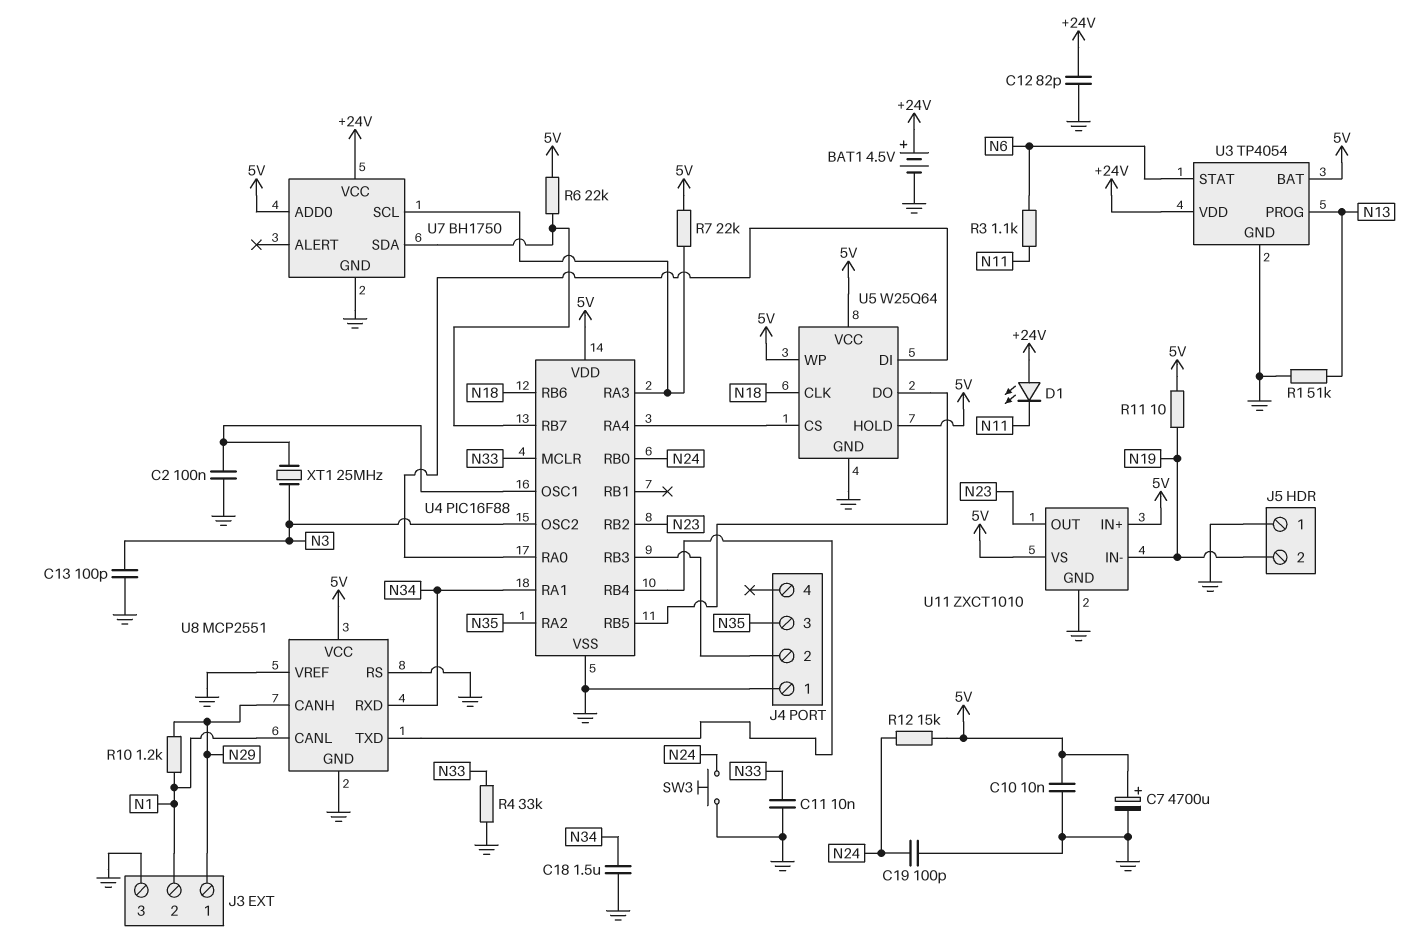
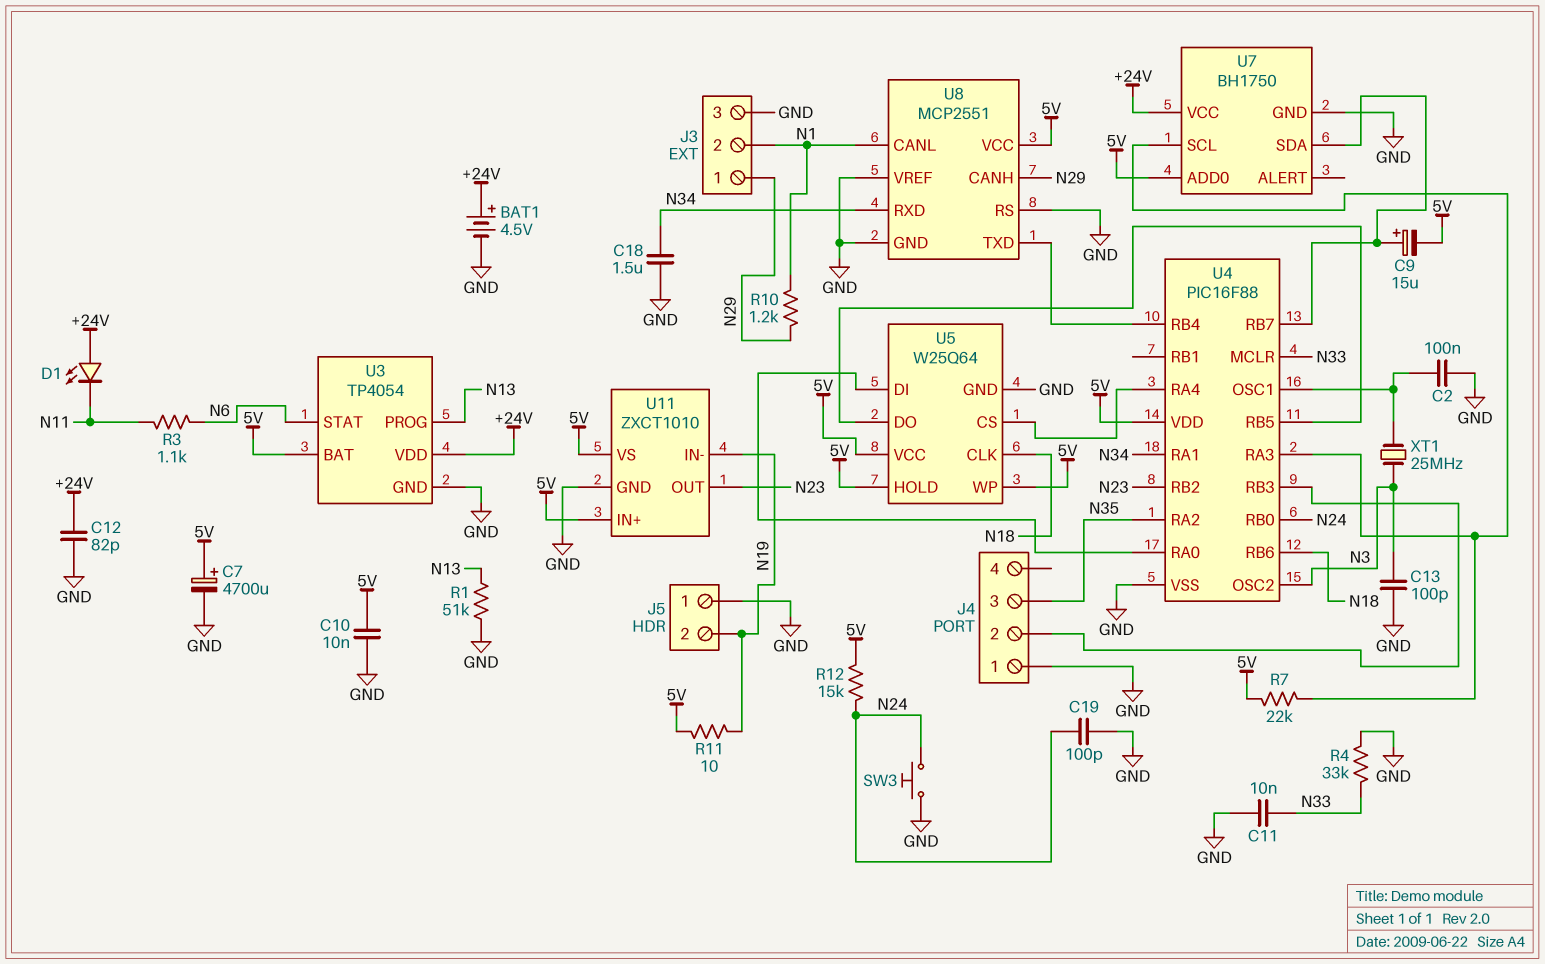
C9: none -> 15uF (plus U4/RB7, minus 5V)
R6: 22k (5V, U4/RB7) -> none

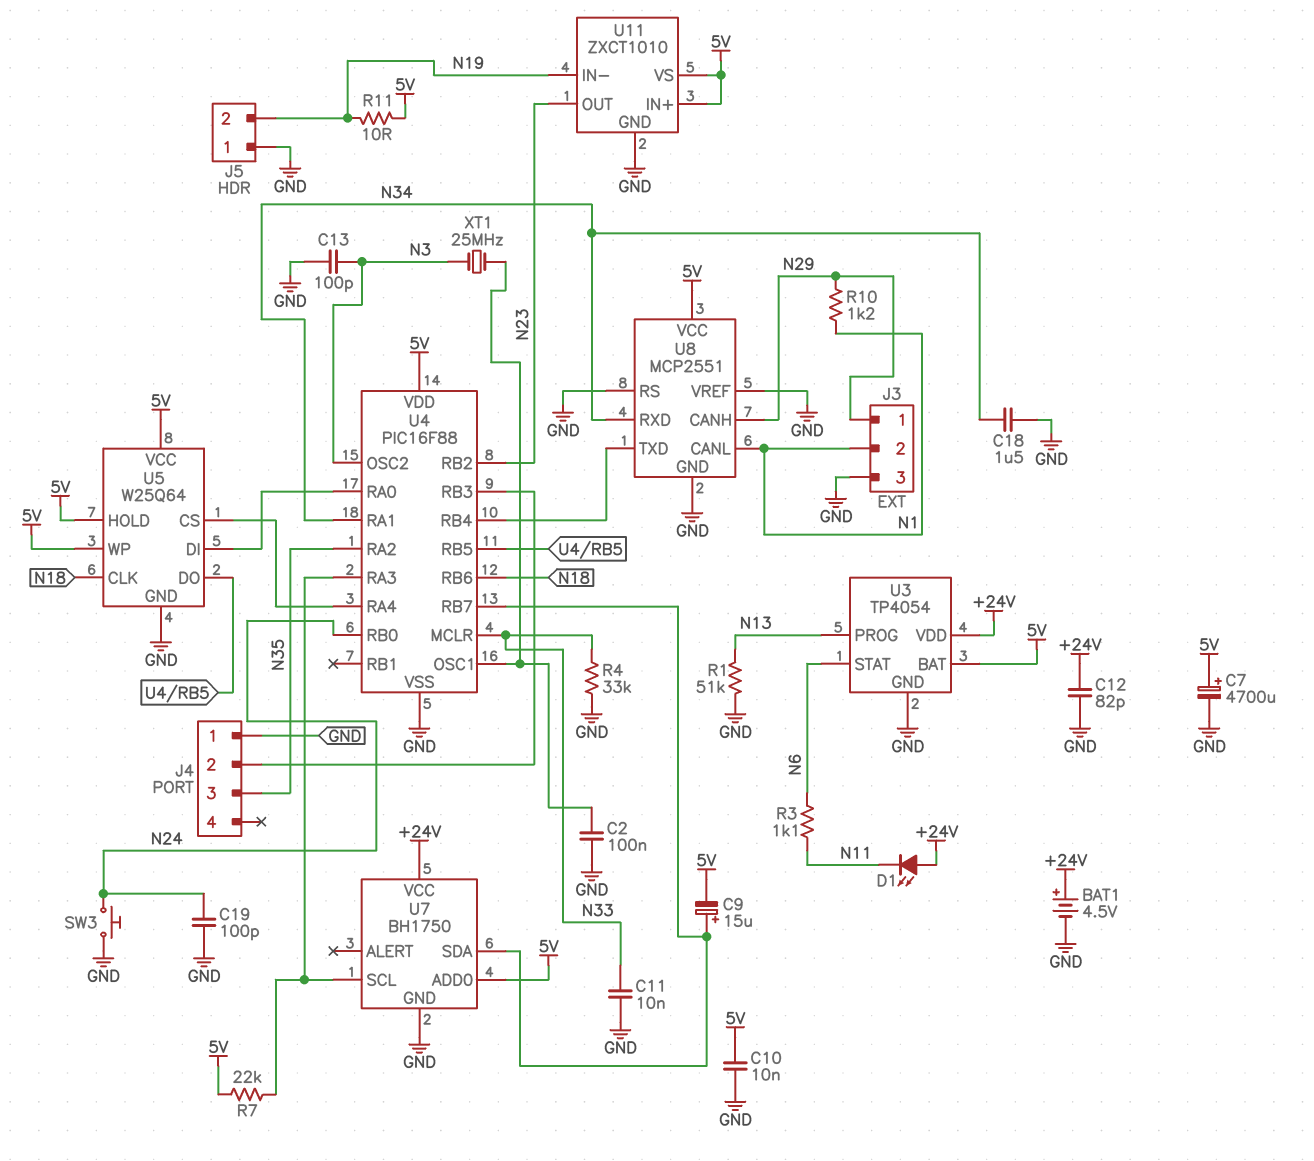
R12: 15k (5V, N24) -> none

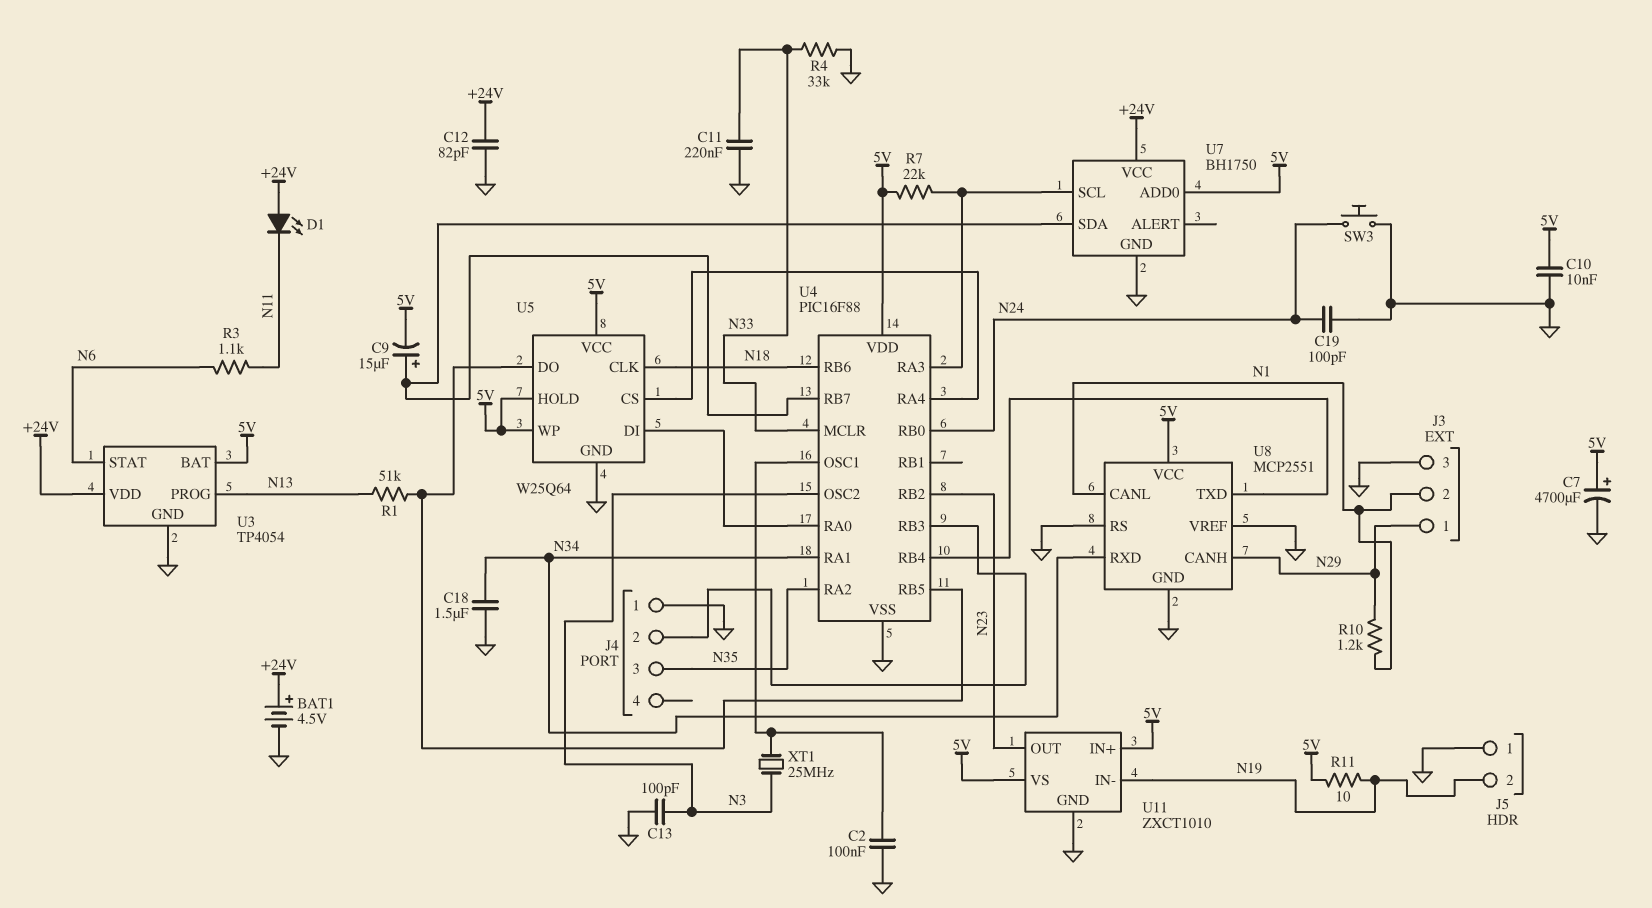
C11: 10nF (GND, N33) -> 220nF (GND, N33)
R1: 51k (GND, N13) -> 51k (N13, U4/RB5)

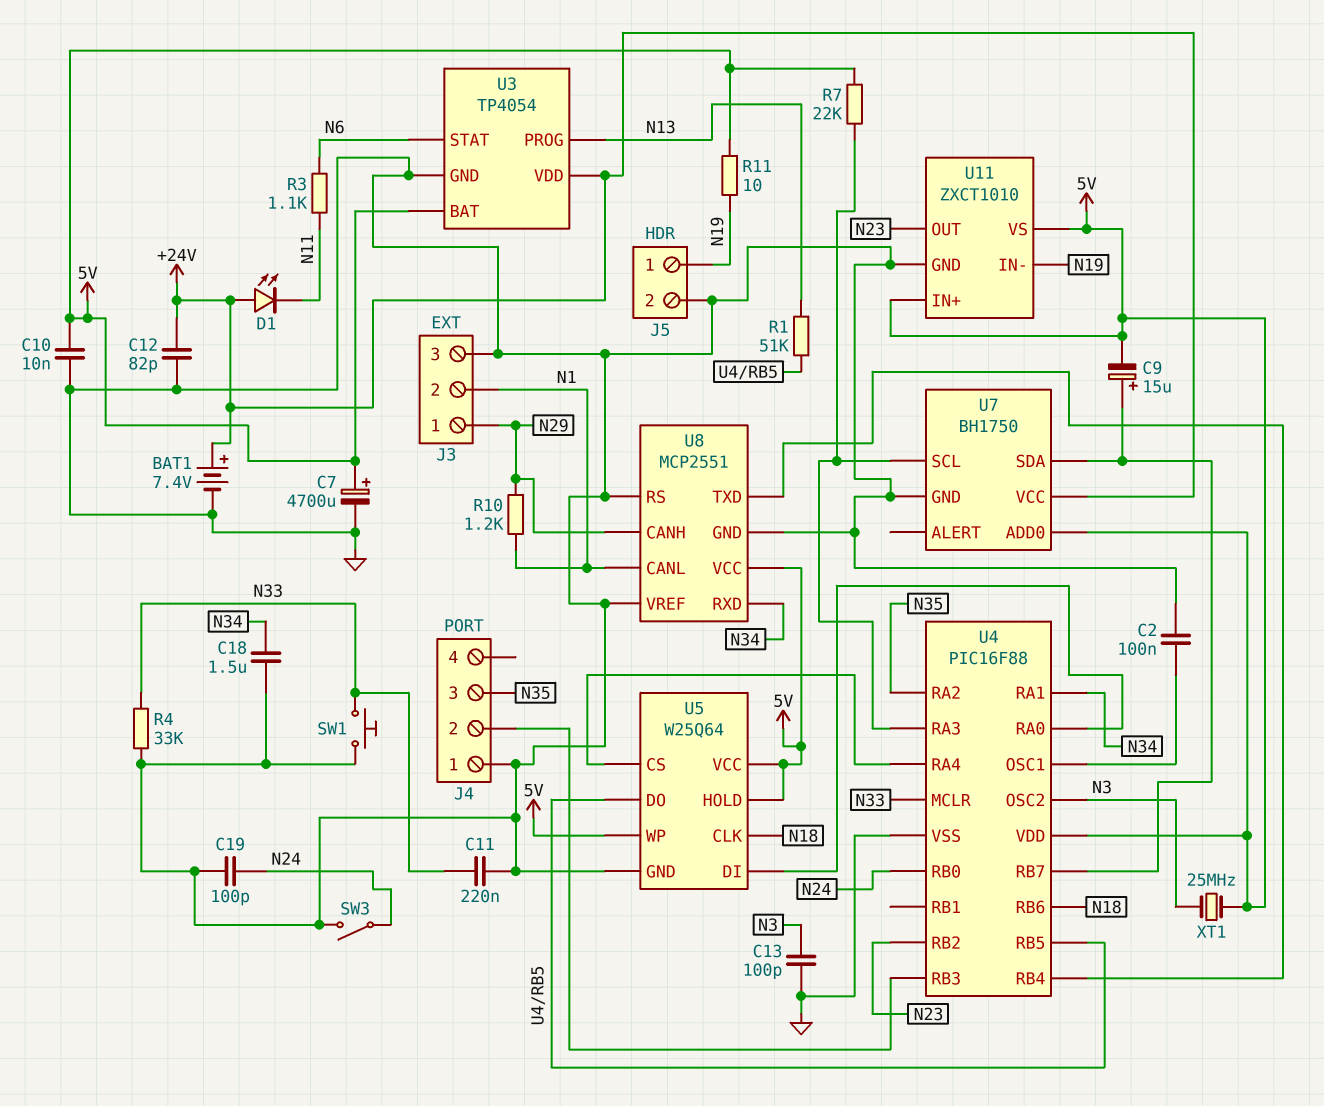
BAT1: 4.5V (plus +24V, minus GND) -> 7.4V (plus +24V, minus GND)
J5 pin 1: GND -> N19
J5 pin 2: N19 -> GND
SW1: none -> button (GND, N33)
SW3: button (GND, N24) -> switch (GND, N24)
XT1: 25MHz (N3, U4/OSC1) -> 25MHz (5V, N3)

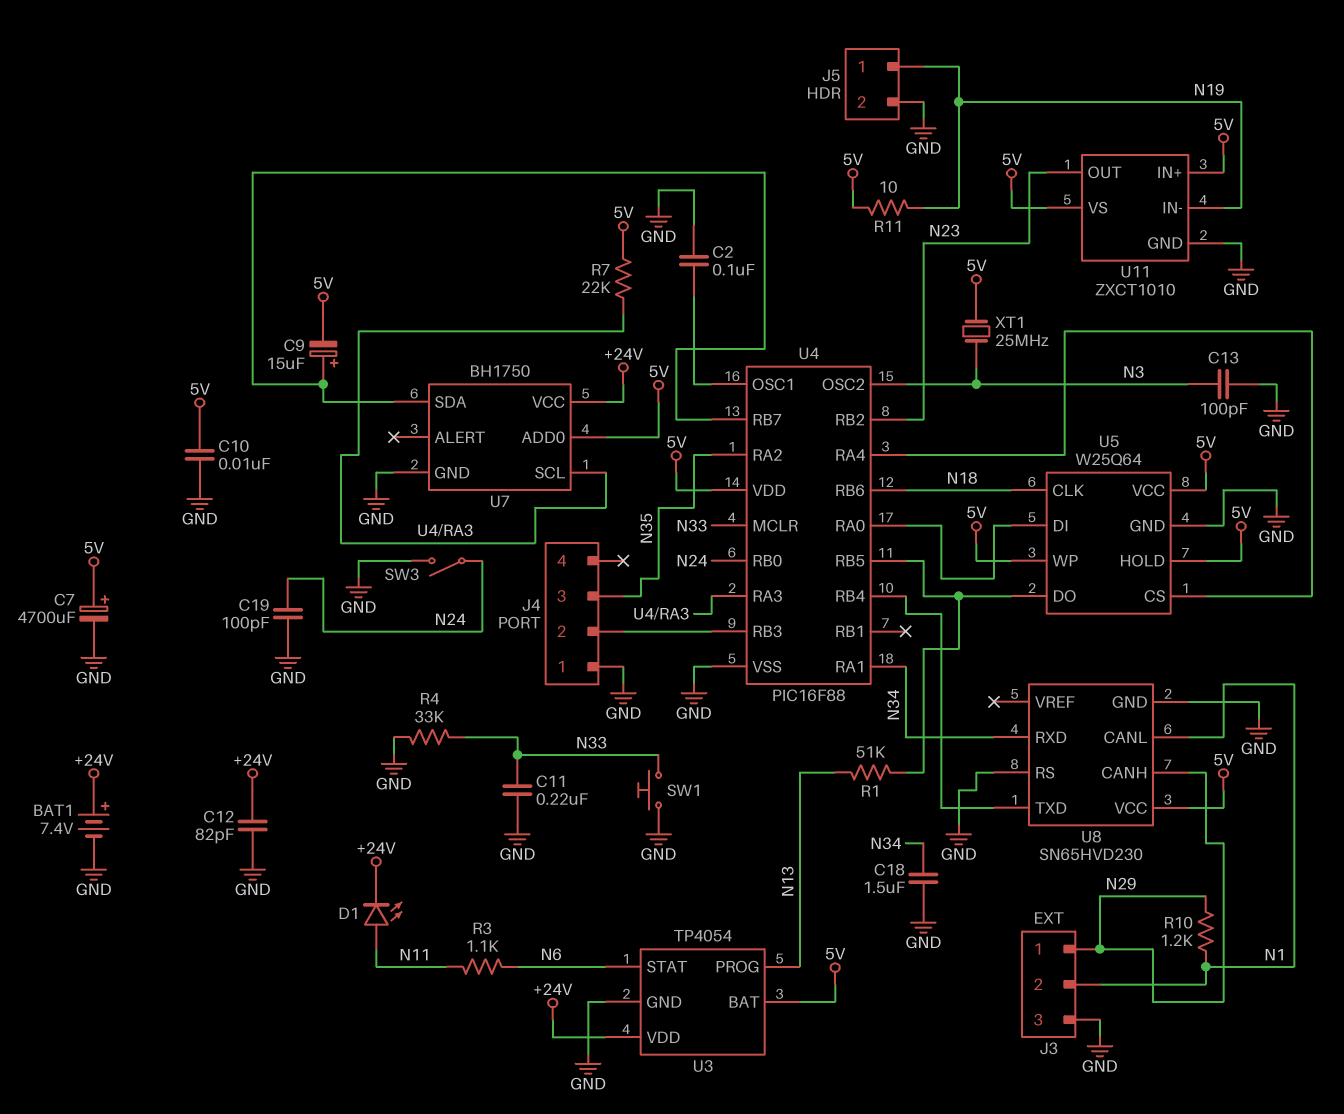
D1: LED (A +24V, K N11) -> LED (A N11, K +24V)
U8: MCP2551 -> SN65HVD230
U8 pin VREF: GND -> none

